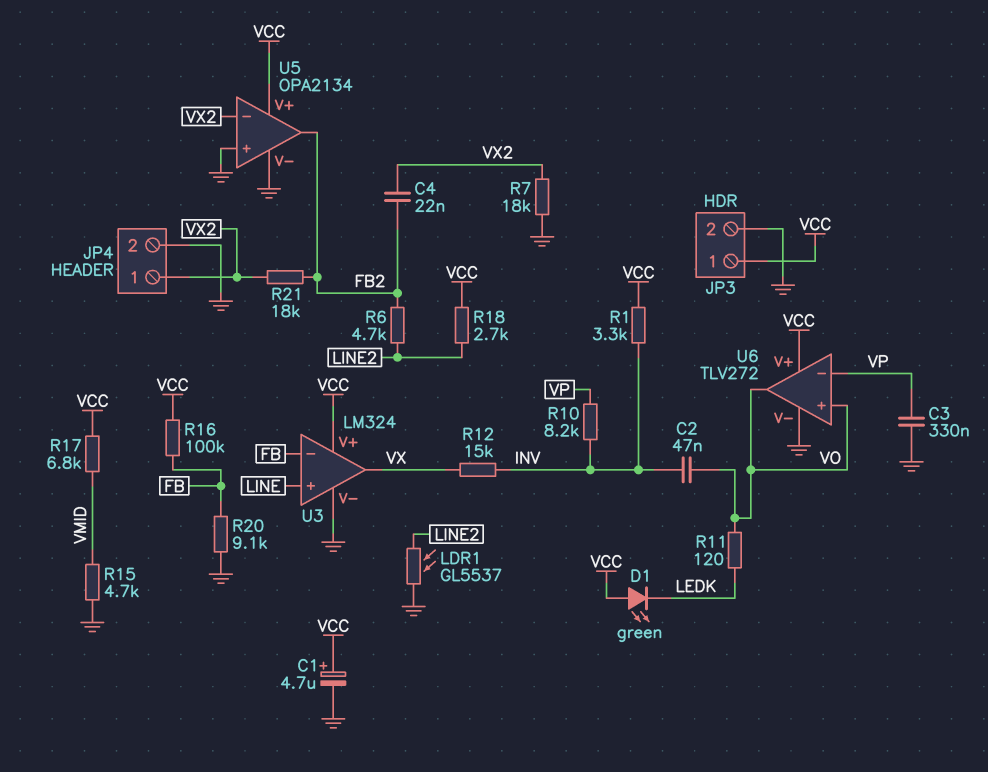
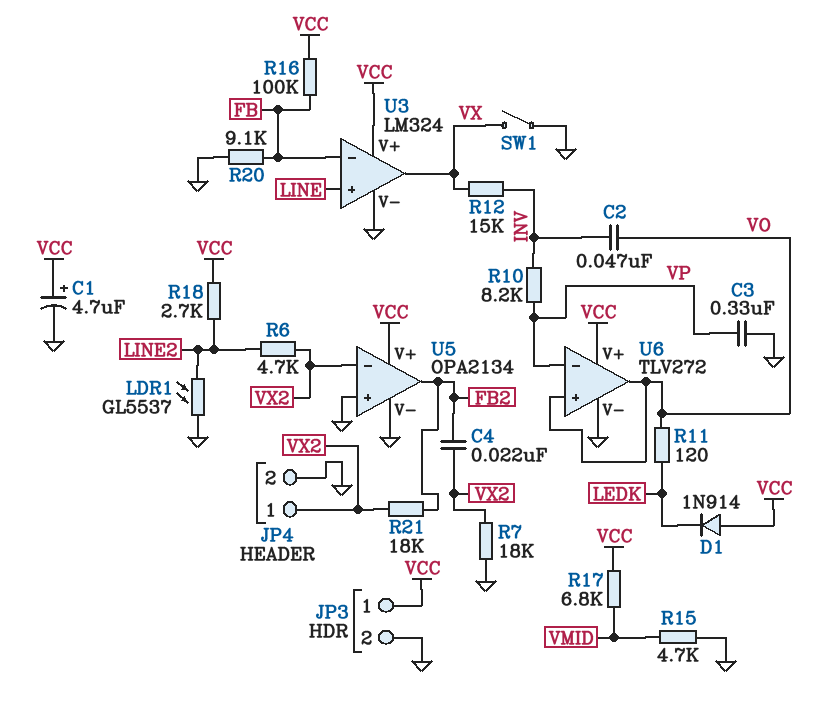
D1: LED green (A VCC, K LEDK) -> diode 1N914 (A VCC, K LEDK)
R1: 3.3k (INV, VCC) -> none
R6: 4.7k (FB2, LINE2) -> 4.7k (LINE2, VX2)
SW1: none -> switch (GND, VX)

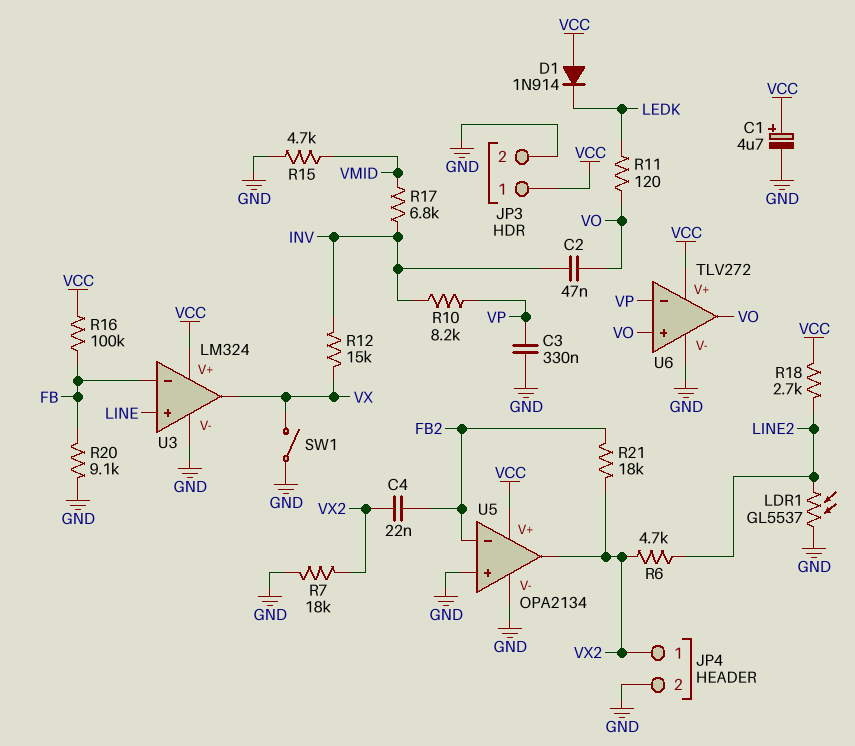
R17: 6.8k (VCC, VMID) -> 6.8k (INV, VMID)
U5 pin in-: VX2 -> FB2
U5 pin out: FB2 -> VX2

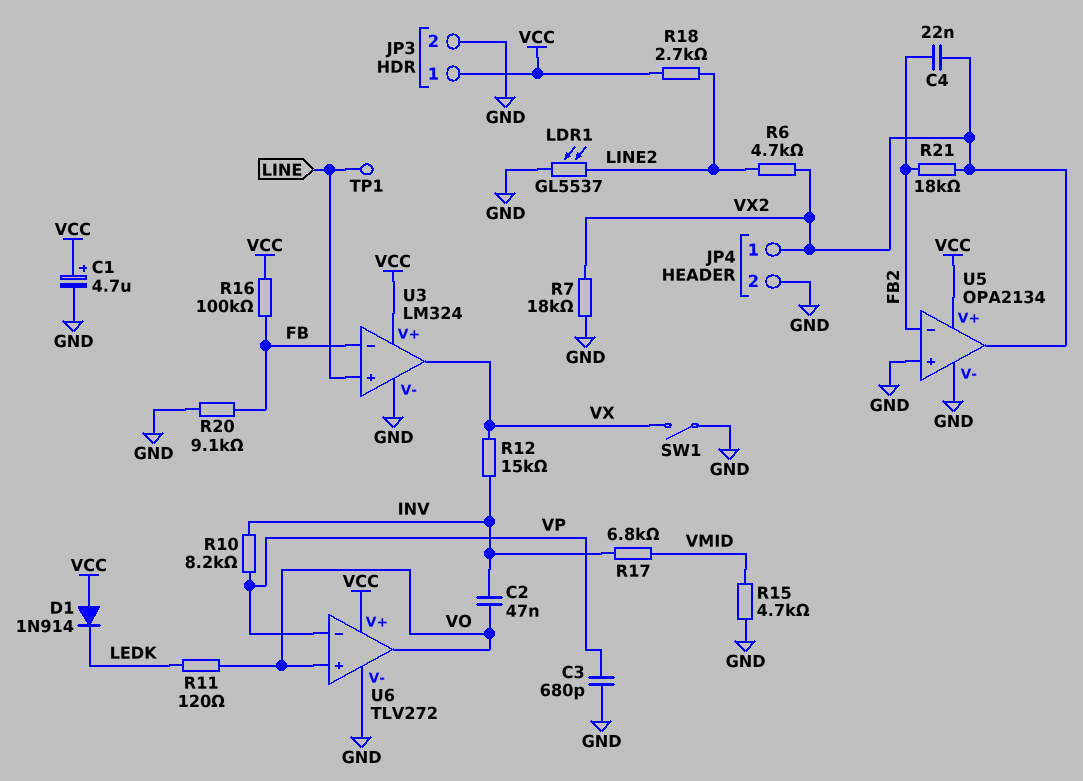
C3: 330nF (GND, VP) -> 680pF (GND, VP)
TP1: none -> test point (LINE)

